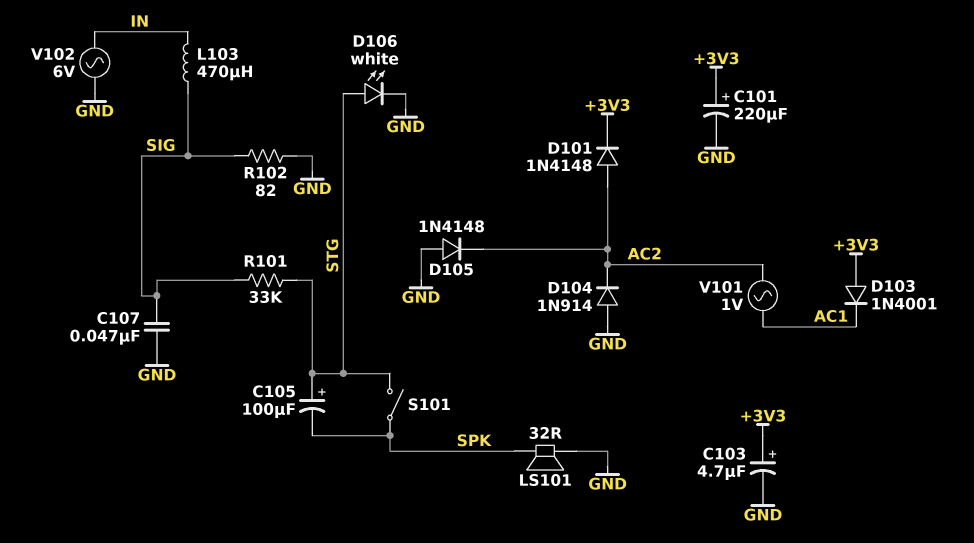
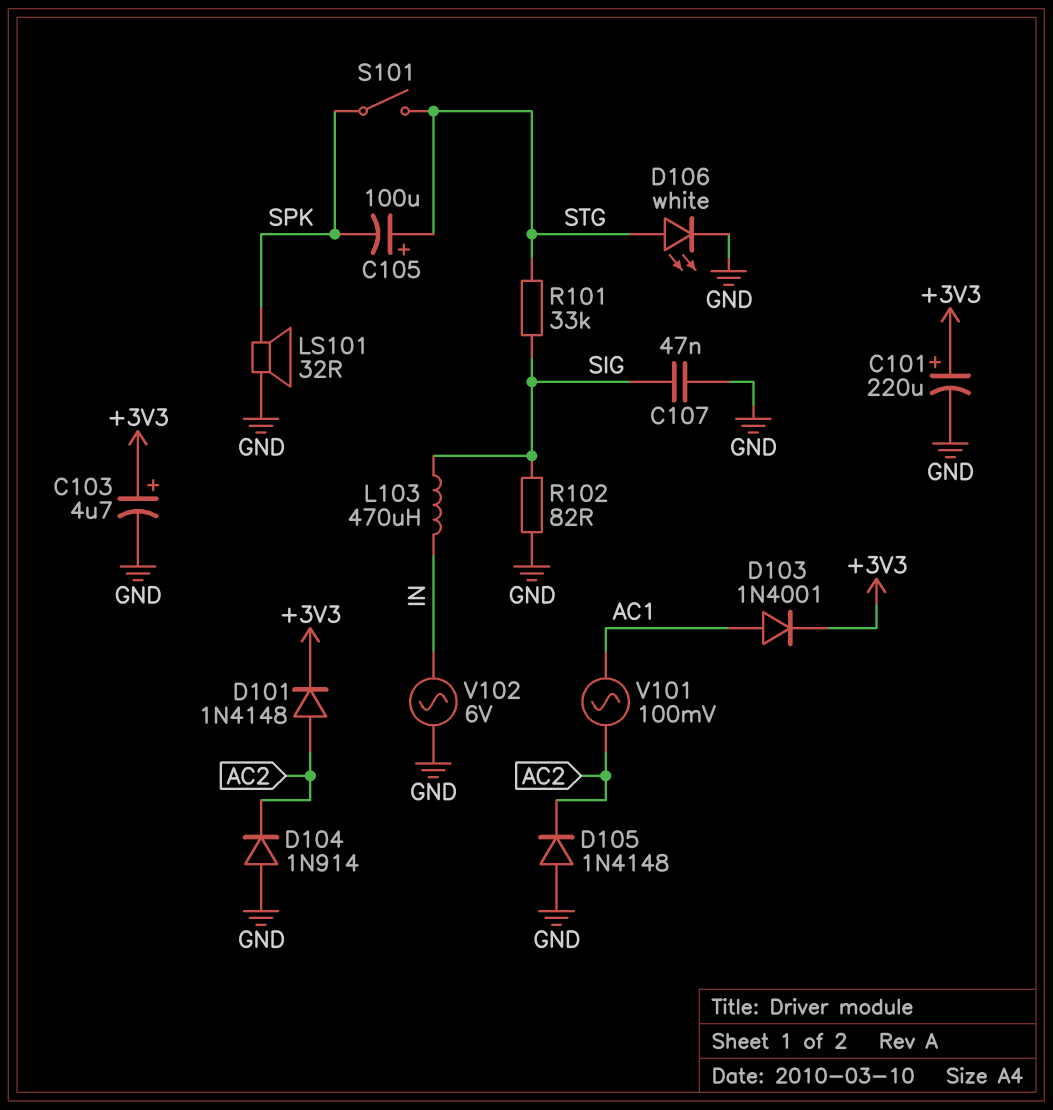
D103: diode 1N4001 (A +3V3, K AC1) -> diode 1N4001 (A AC1, K +3V3)
V101: AC 1V (AC1, AC2) -> AC 100mV (AC1, AC2)

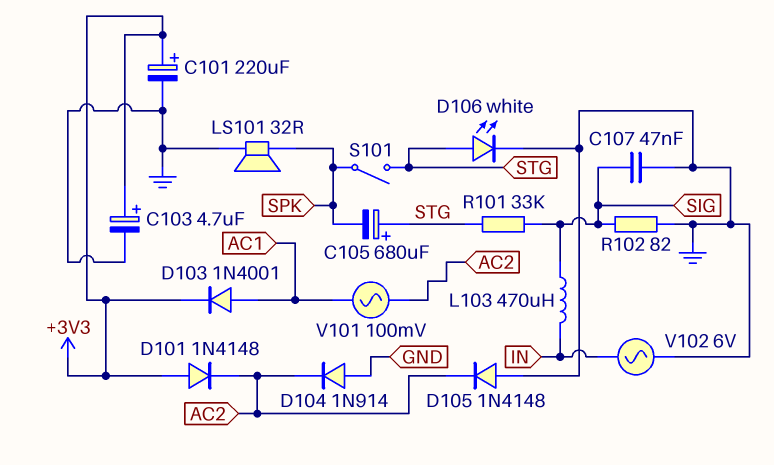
C105: 100uF (plus STG, minus SPK) -> 680uF (plus STG, minus SPK)
D101: diode 1N4148 (A AC2, K +3V3) -> diode 1N4148 (A +3V3, K AC2)

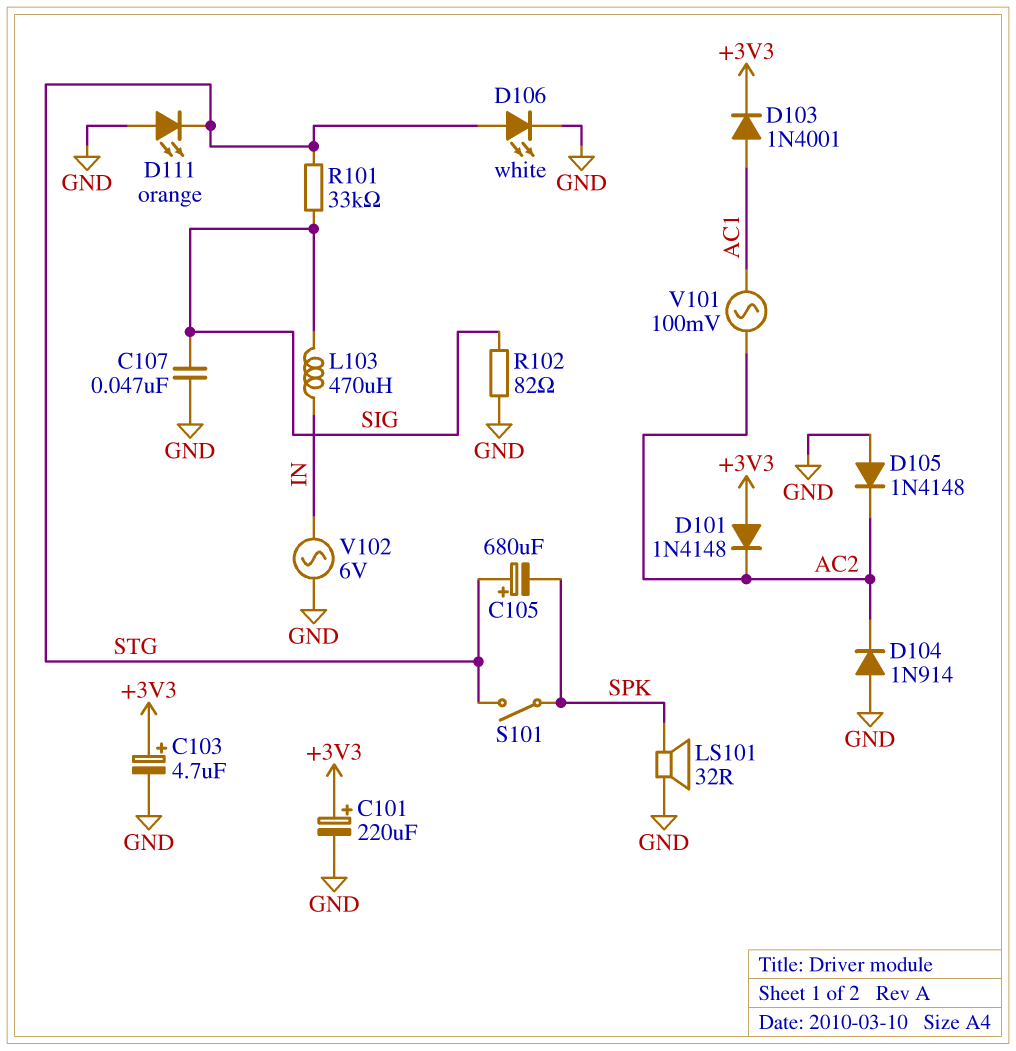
D111: none -> LED orange (A GND, K STG)

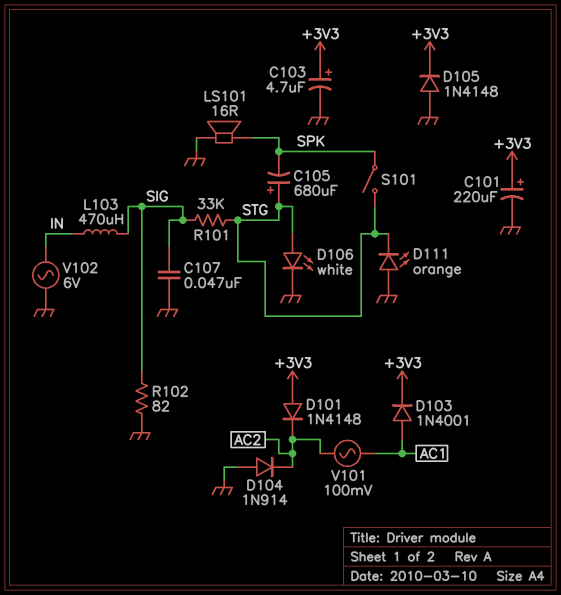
D105: diode 1N4148 (A GND, K AC2) -> diode 1N4148 (A GND, K +3V3)
LS101: speaker 32R (GND, SPK) -> speaker 16R (GND, SPK)

